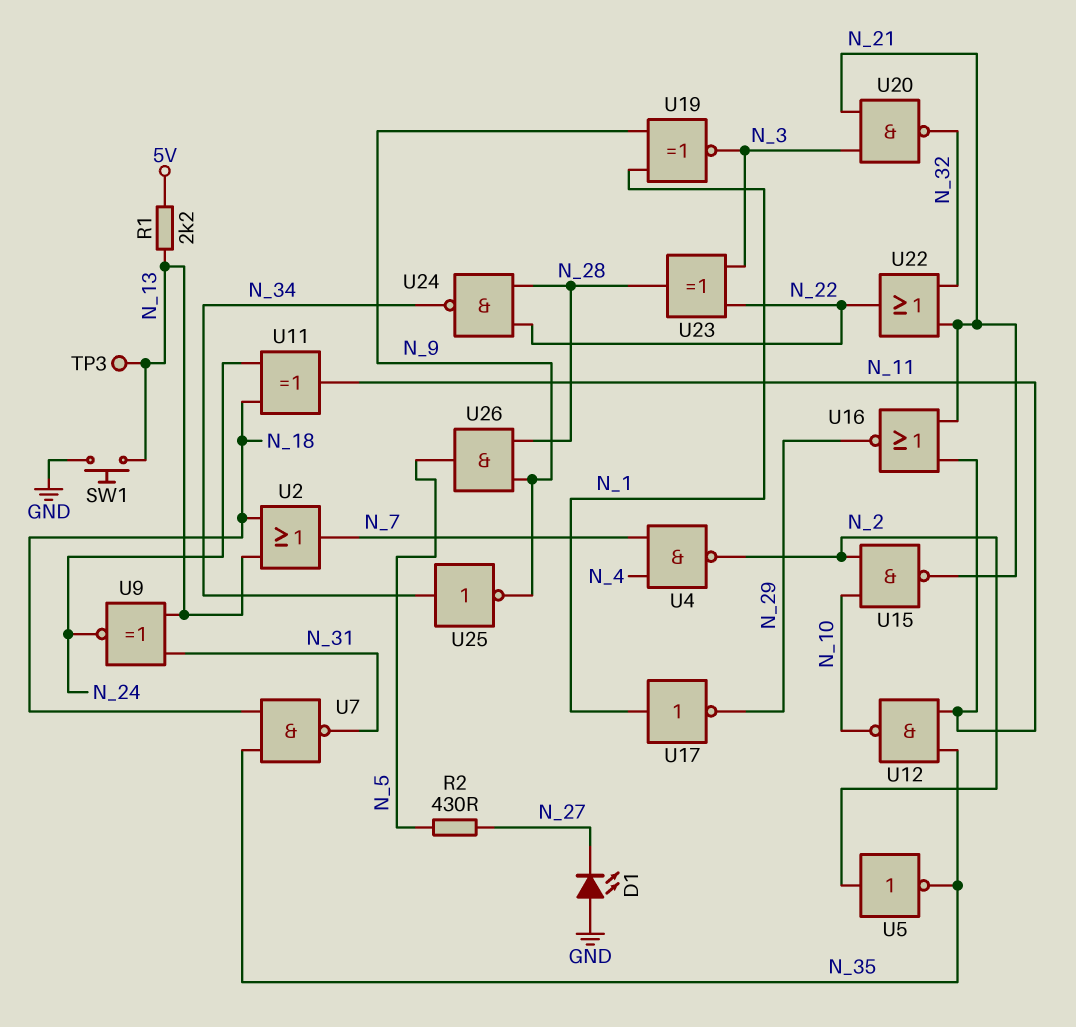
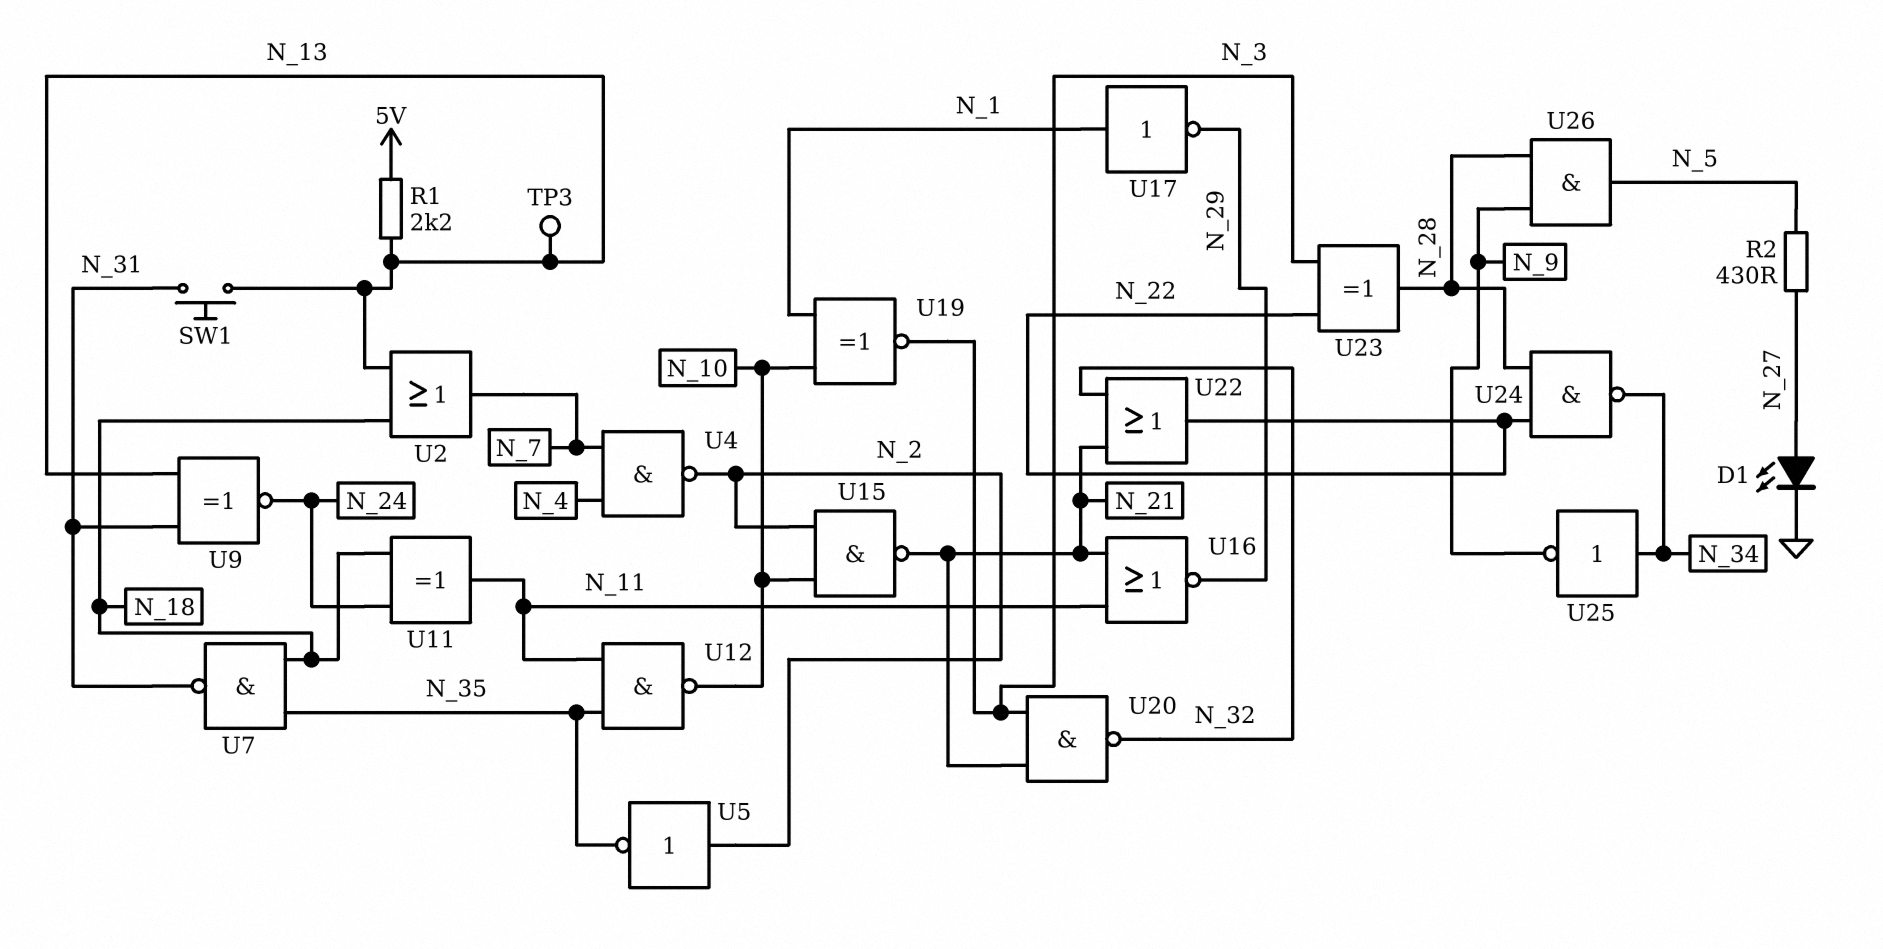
D1: LED (A GND, K N_27) -> LED (A N_27, K GND)
SW1: button (GND, N_13) -> button (N_13, N_31)
U19: XNOR (in N_1, in N_9, out N_3) -> XNOR (in N_1, in N_10, out N_3)

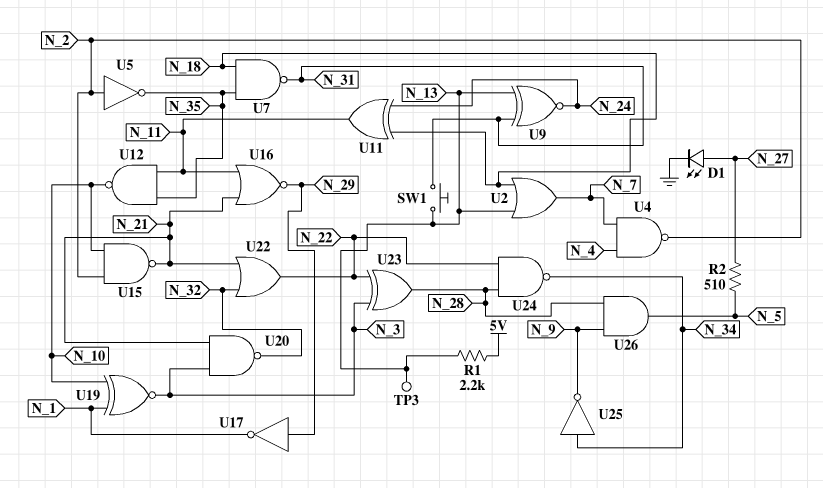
R2: 430 (N_5, N_27) -> 510 (N_5, N_27)
U17: NOT (in N_1, out N_29) -> NOT (in N_29, out N_1)

